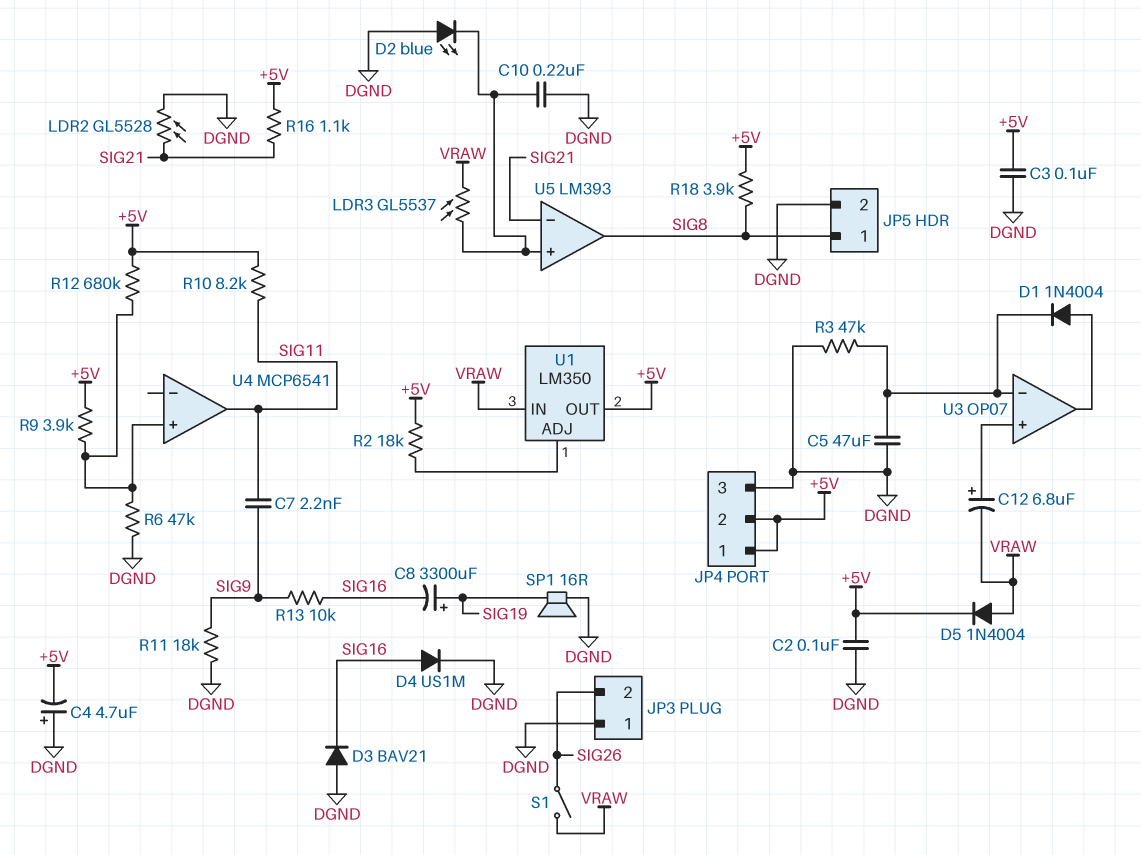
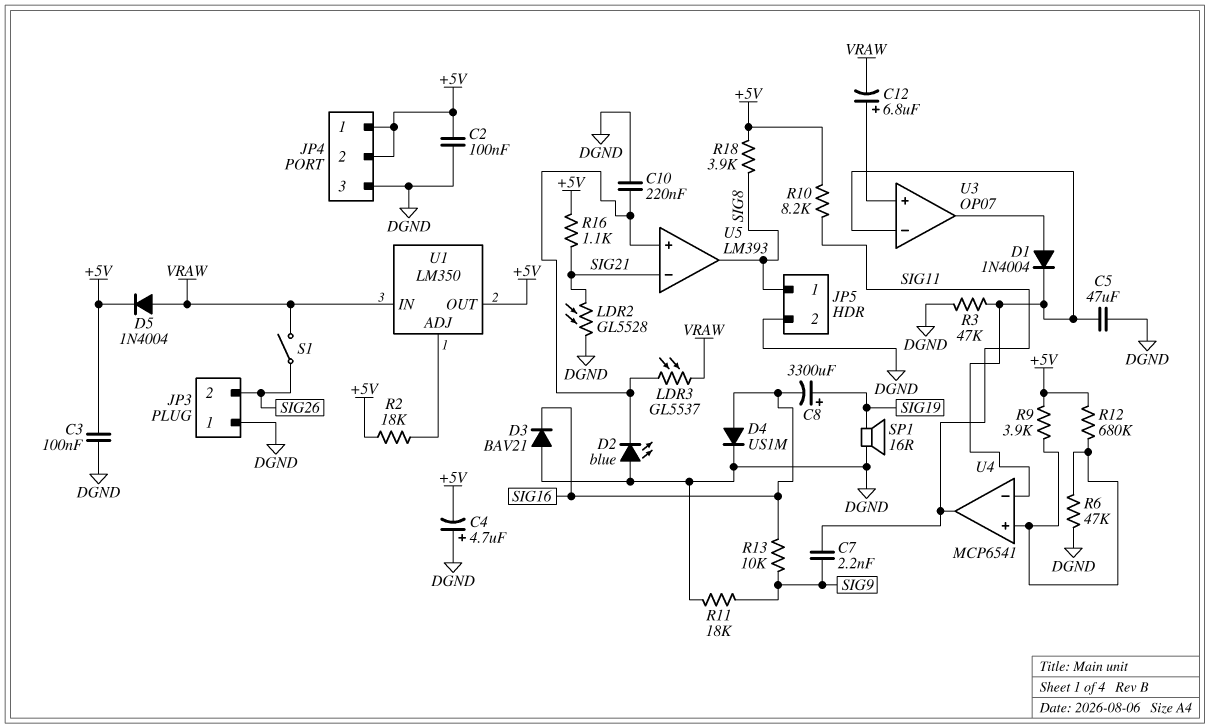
U4 pin in-: none -> U3/in-

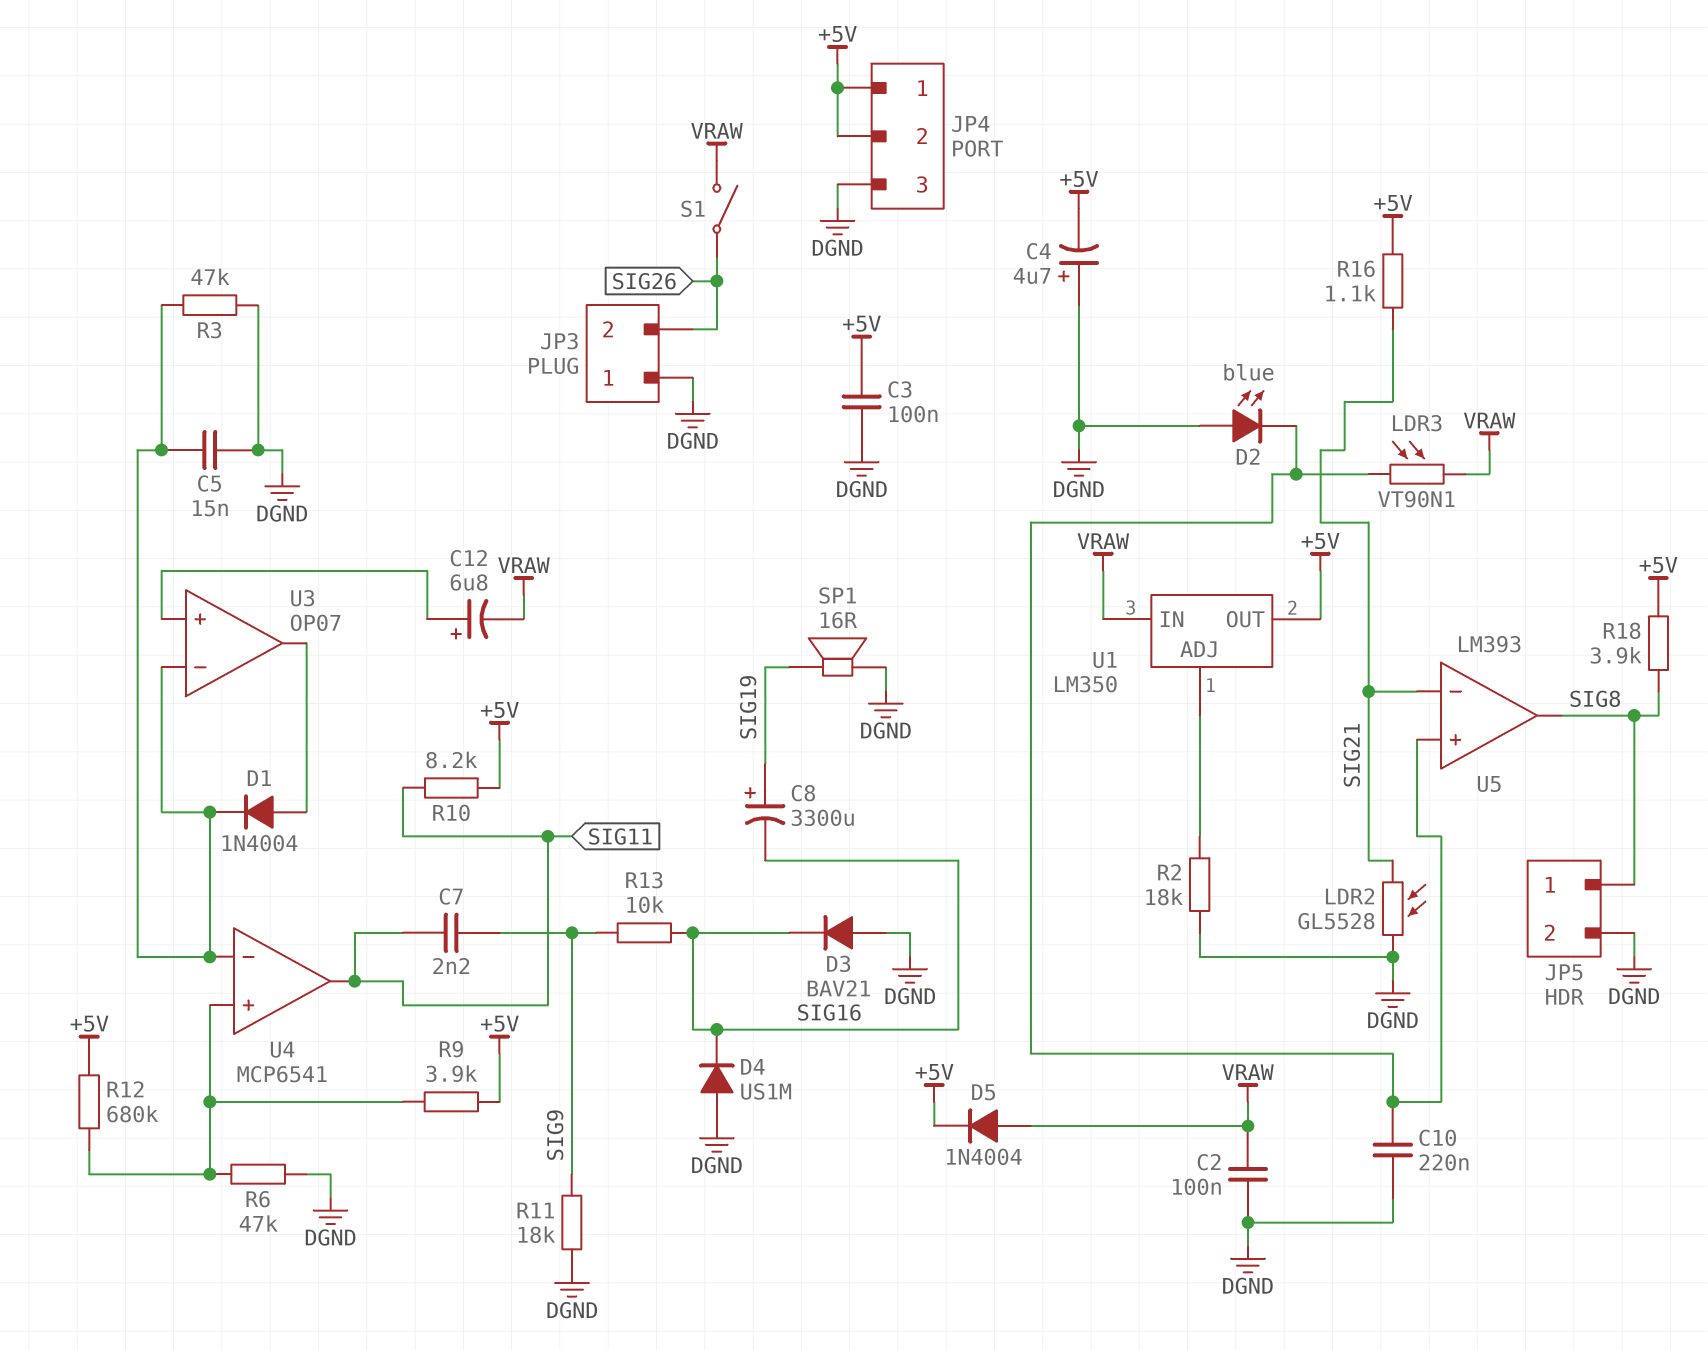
C2: 100nF (+5V, DGND) -> 100nF (DGND, VRAW)
C5: 47uF (DGND, U3/in-) -> 15nF (DGND, U3/in-)
D4: diode US1M (A SIG16, K DGND) -> diode US1M (A DGND, K SIG16)
LDR3: GL5537 (U5/in+, VRAW) -> VT90N1 (U5/in+, VRAW)
R2: 18k (+5V, U1/ADJ) -> 18k (DGND, U1/ADJ)

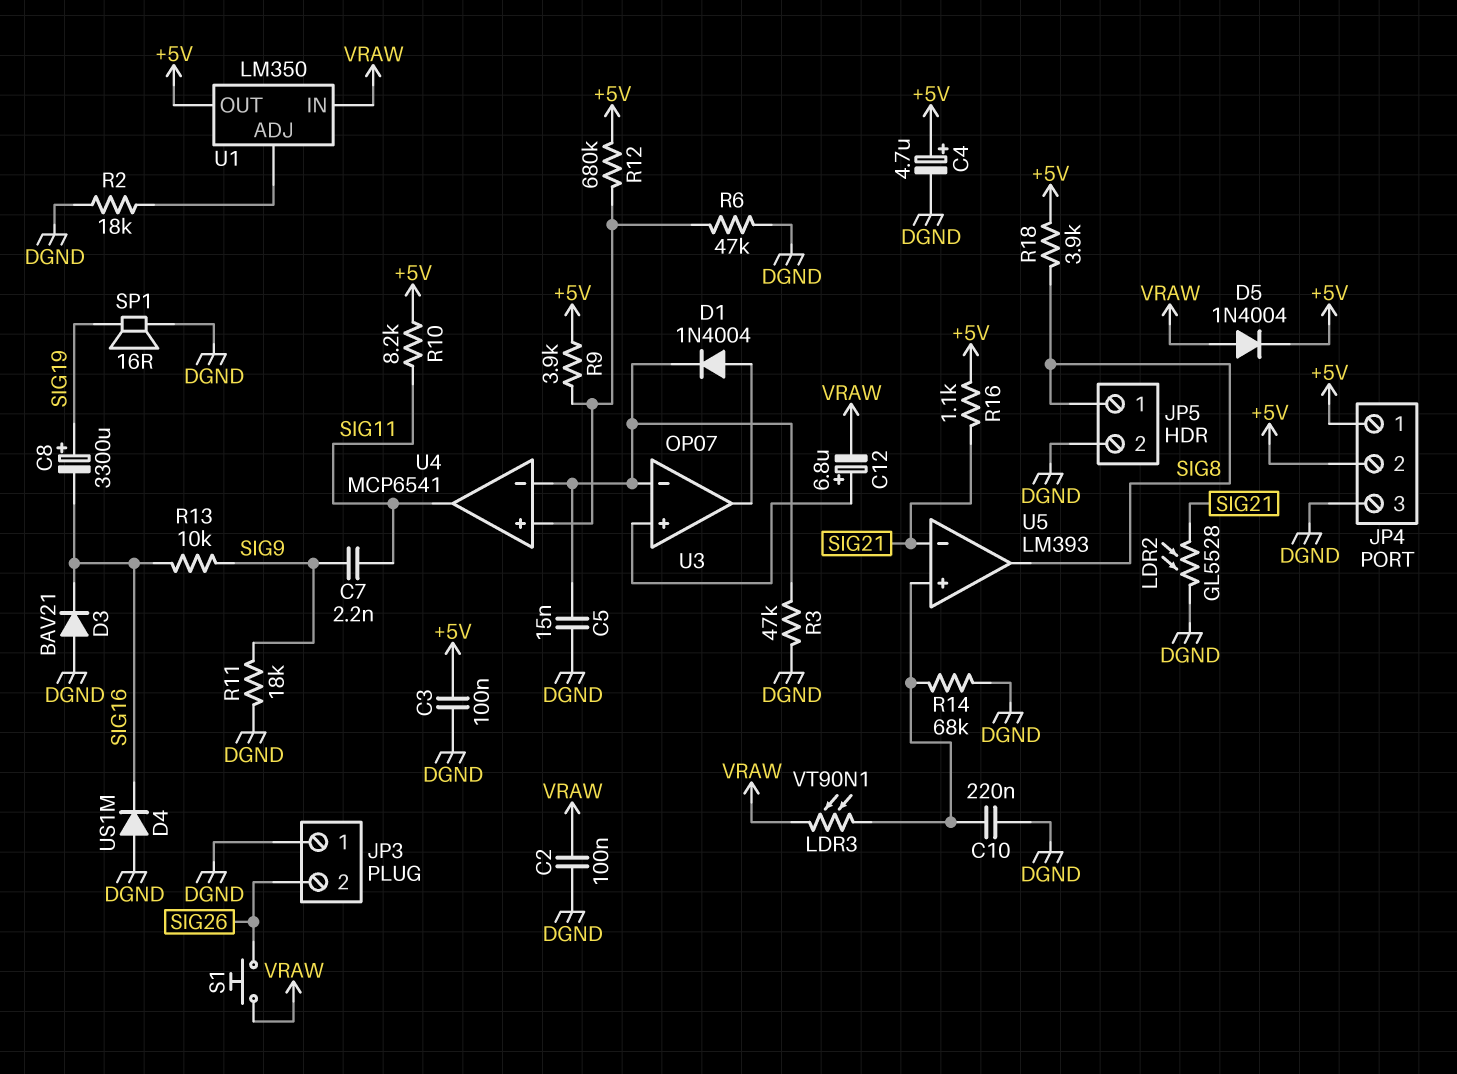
C4: 4.7uF (plus DGND, minus +5V) -> 4.7uF (plus +5V, minus DGND)
D2: LED blue (A DGND, K U5/in+) -> none
R14: none -> 68k (DGND, U5/in+)
S1: switch (SIG26, VRAW) -> button (SIG26, VRAW)

